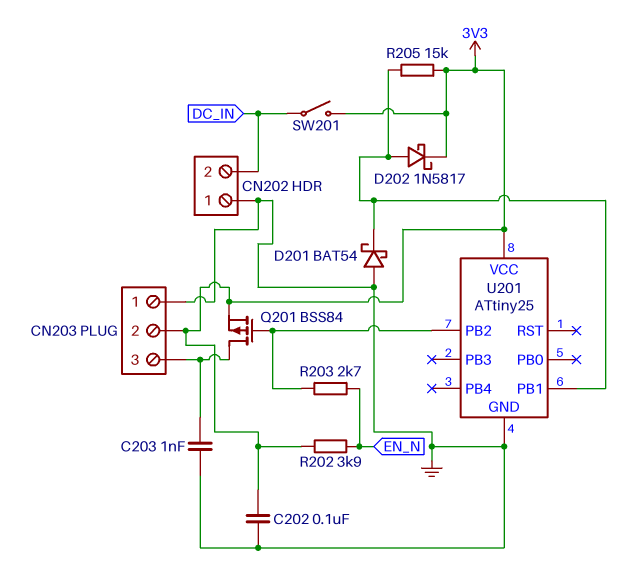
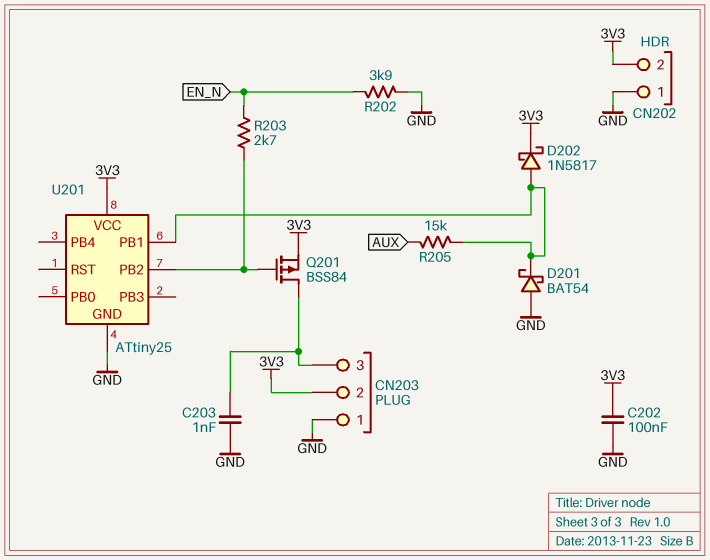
CN202 pin 2: DC_IN -> 3V3
R202: 3.9k (3V3, EN_N) -> 3.9k (EN_N, GND)
R205: 15k (3V3, U201/PB1) -> 15k (AUX, U201/PB1)
SW201: switch (3V3, DC_IN) -> none

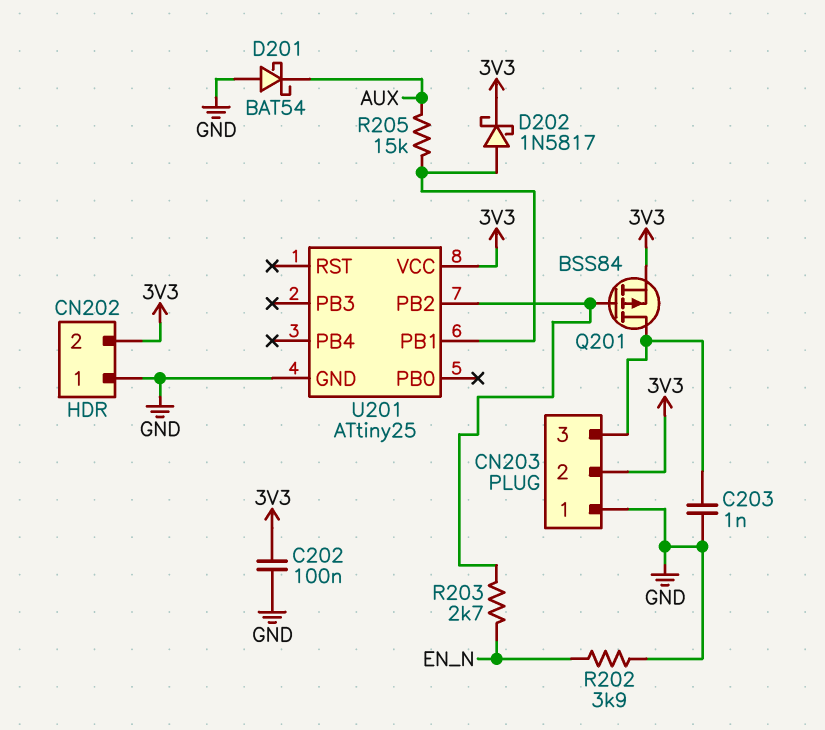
D201: schottky BAT54 (A GND, K U201/PB1) -> schottky BAT54 (A GND, K AUX)

